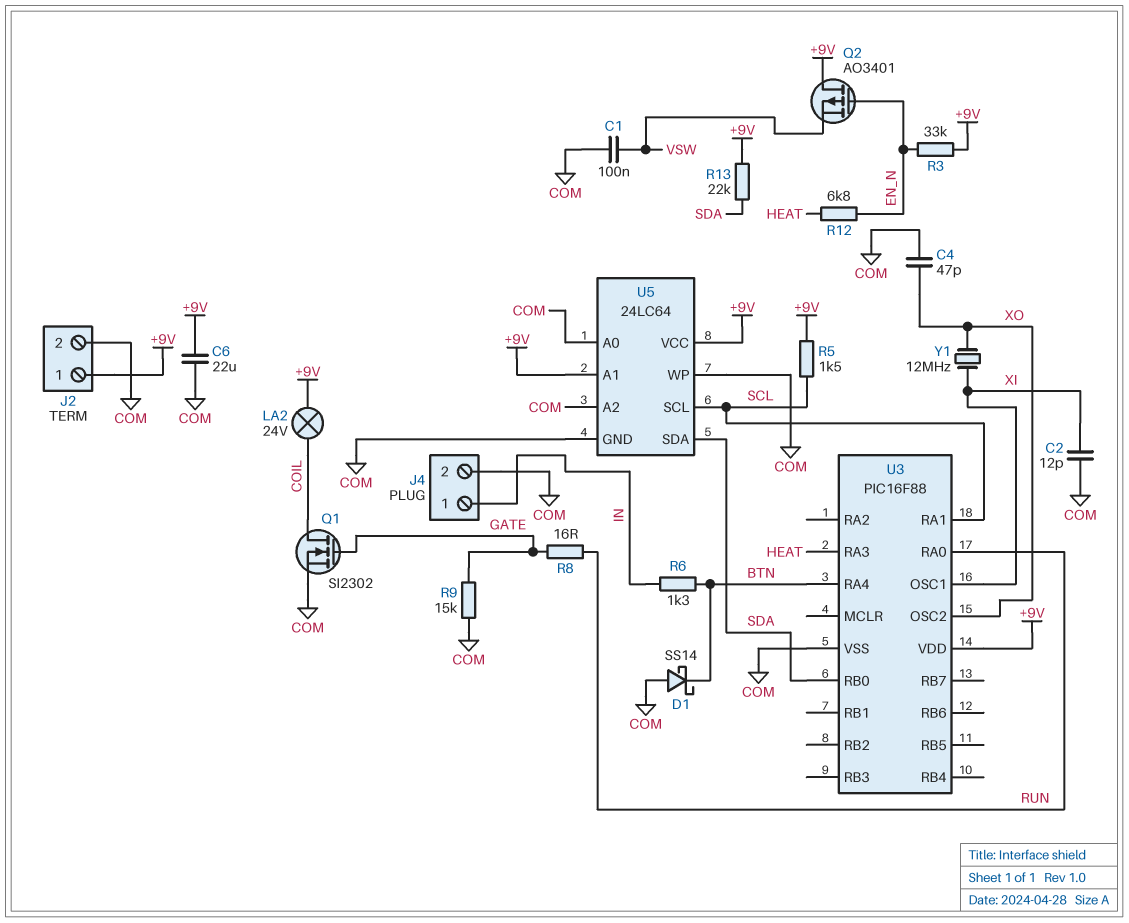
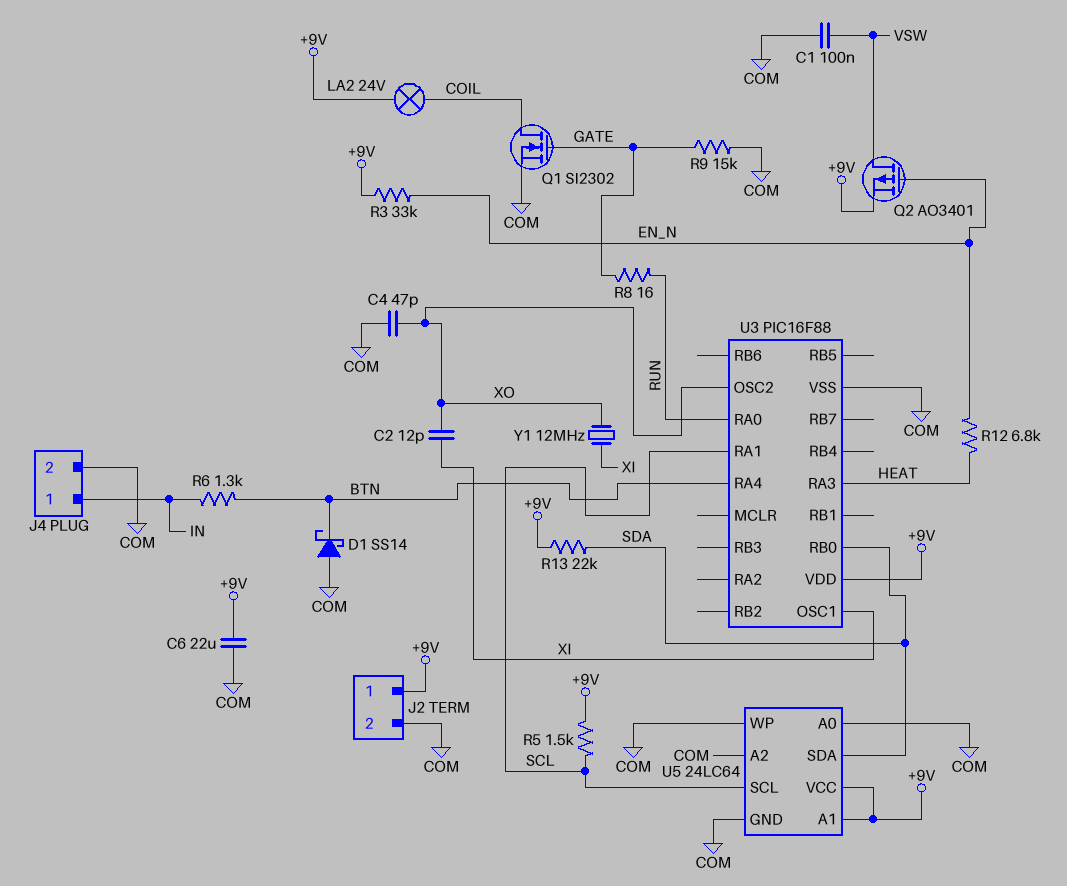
C2: 12pF (COM, XI) -> 12pF (XI, XO)
Q2: PMOS AO3401 (G EN_N, D +9V, S VSW) -> PMOS AO3401 (G EN_N, D VSW, S +9V)

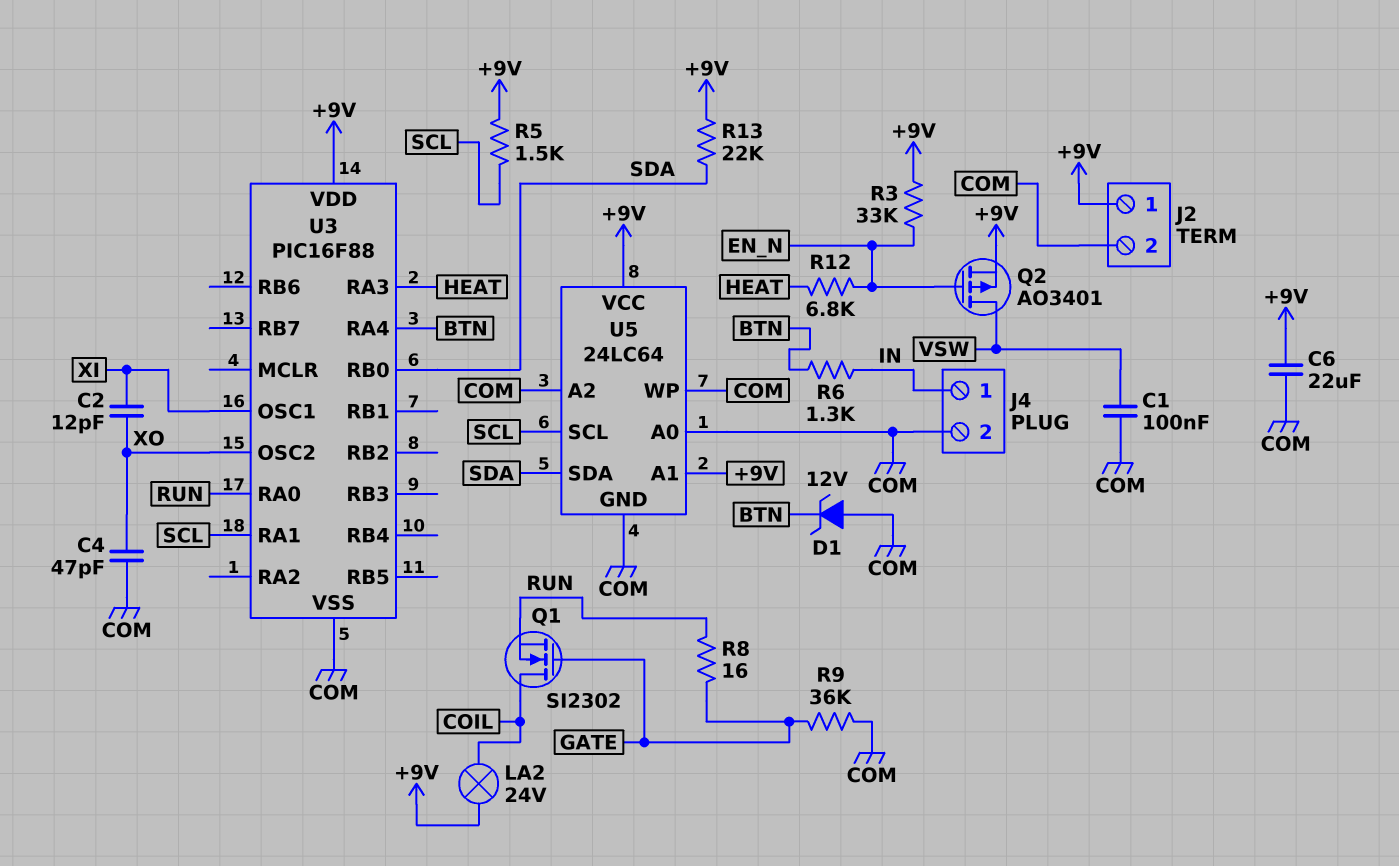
D1: schottky SS14 (A COM, K BTN) -> zener 12V (A COM, K BTN)
Q1: NMOS SI2302 (G GATE, D COIL, S COM) -> NMOS SI2302 (G GATE, D COIL, S RUN)
R9: 15k (COM, GATE) -> 36k (COM, GATE)
Y1: 12MHz (XI, XO) -> none

